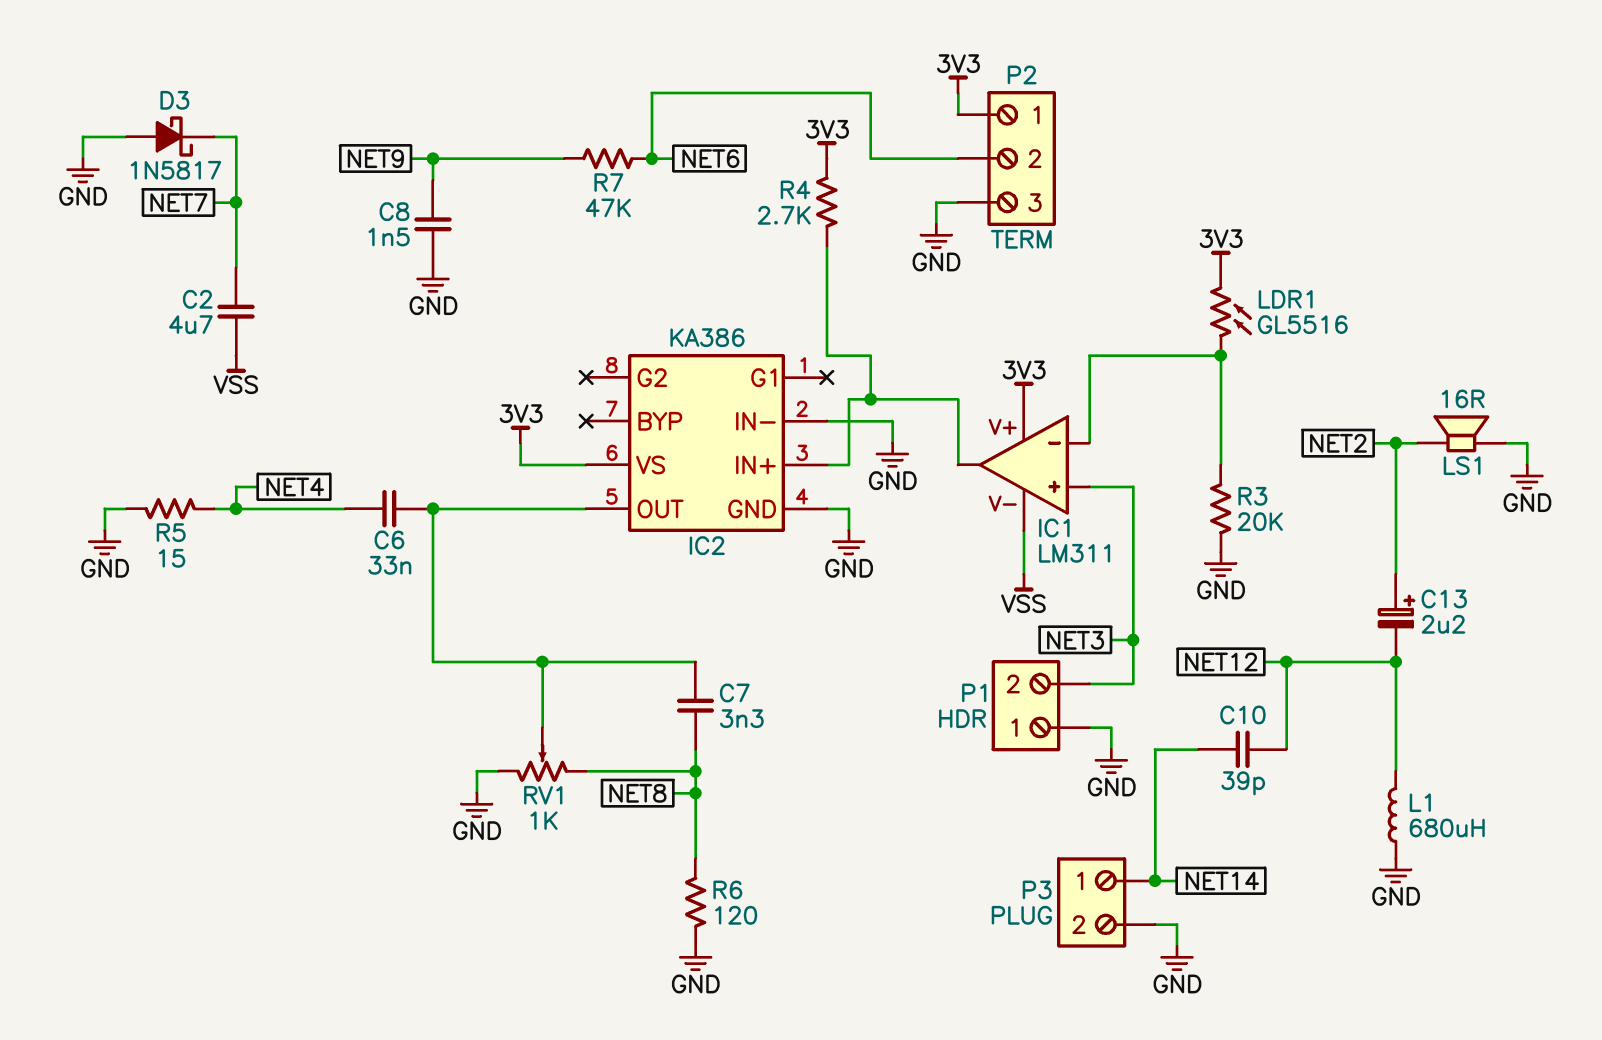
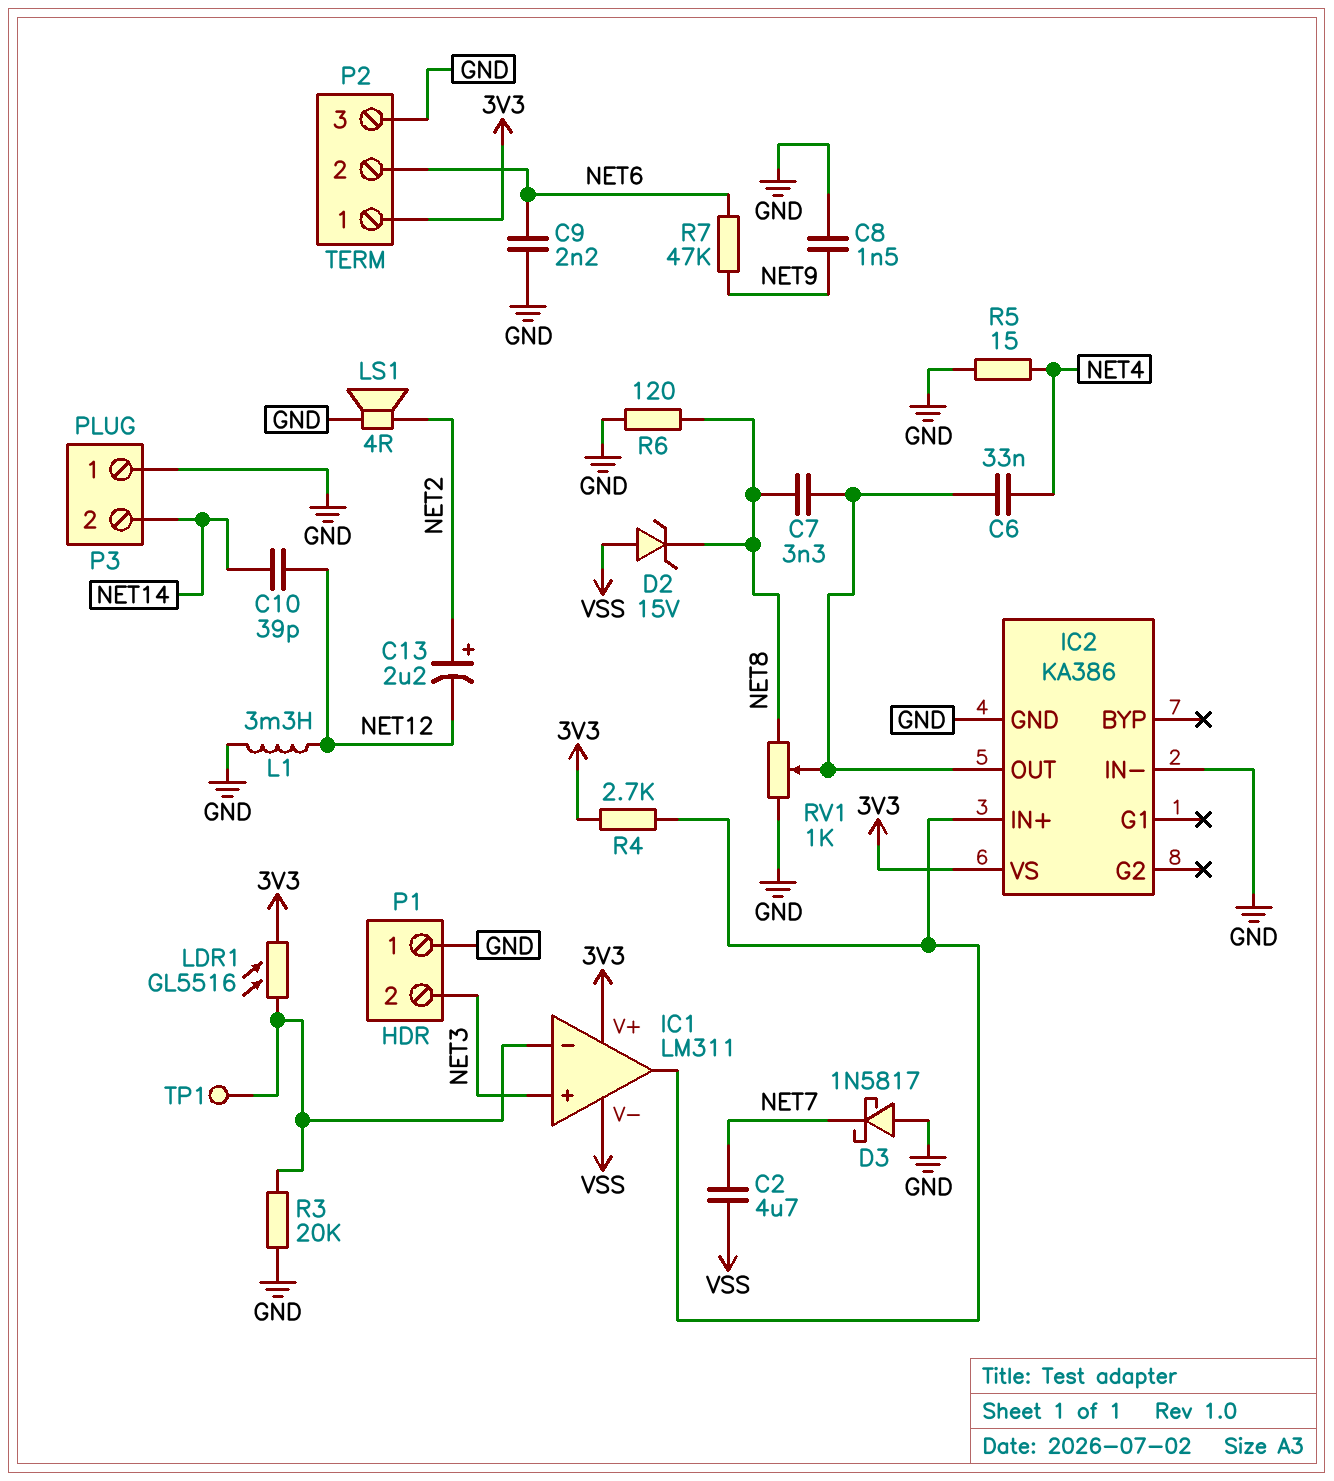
C9: none -> 2.2nF (GND, NET6)
D2: none -> zener 15V (A VSS, K NET8)
L1: 680uH (GND, NET12) -> 3.3mH (GND, NET12)
LS1: speaker 16R (GND, NET2) -> speaker 4R (GND, NET2)
P3 pin 1: NET14 -> GND
P3 pin 2: GND -> NET14
TP1: none -> test point (IC1/in-)

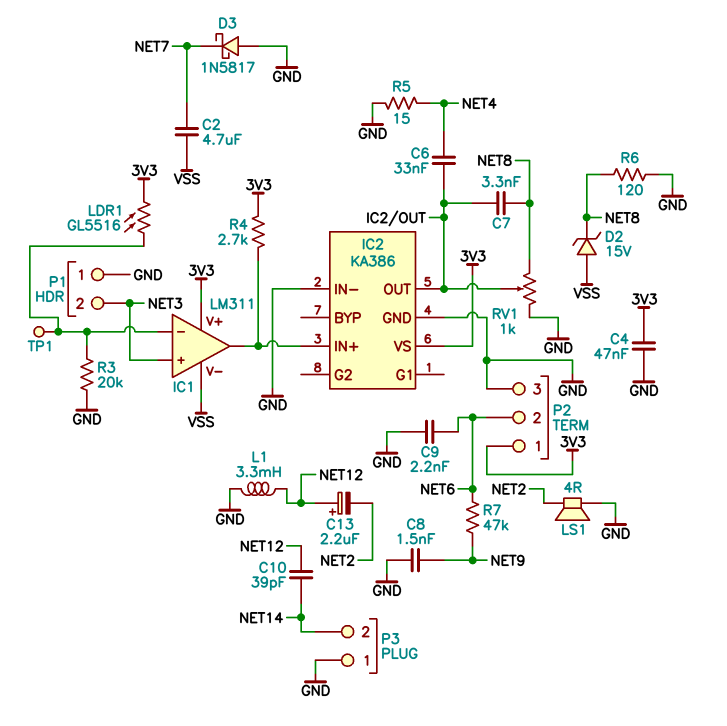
C4: none -> 47nF (3V3, GND)
C13: 2.2uF (plus NET2, minus NET12) -> 2.2uF (plus NET12, minus NET2)

